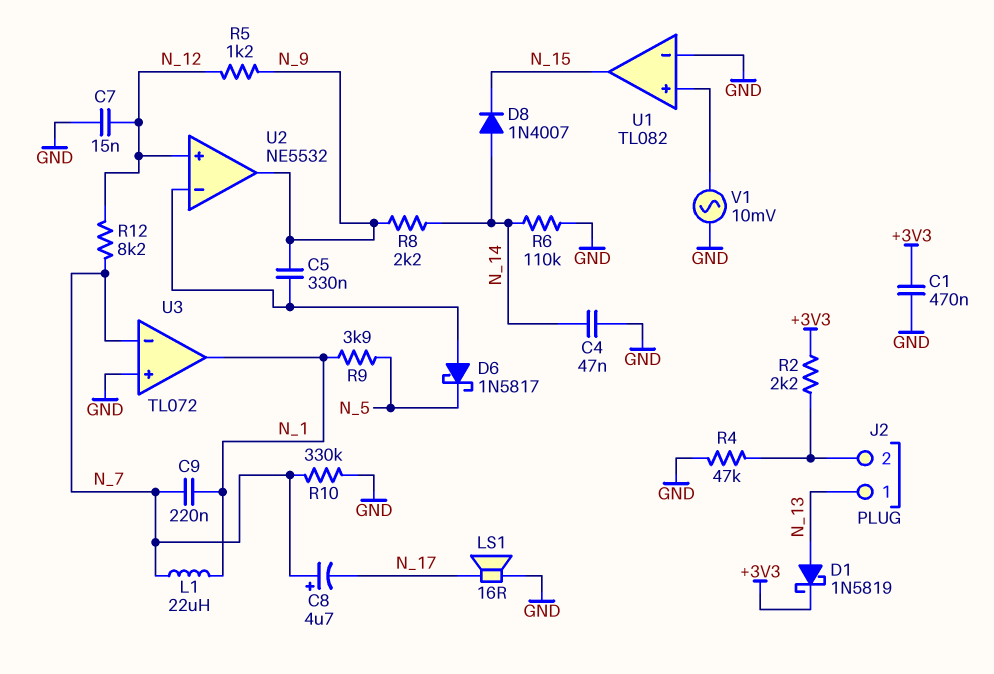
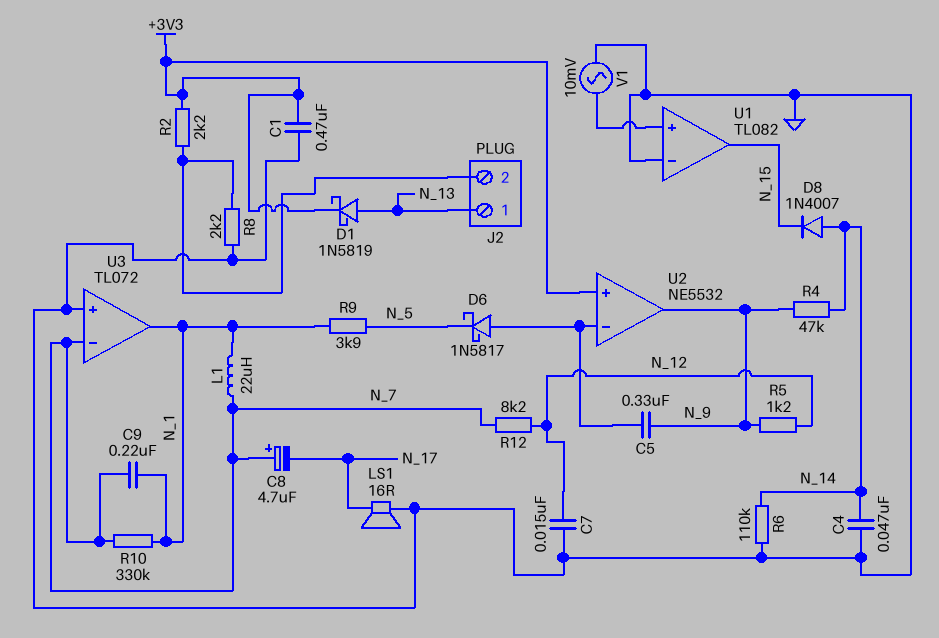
R4: 47k (GND, J2/2) -> 47k (N_9, N_14)
R8: 2.2k (N_9, N_14) -> 2.2k (GND, J2/2)
R10: 330k (GND, N_7) -> 330k (N_1, N_7)
U2 pin in+: N_12 -> +3V3

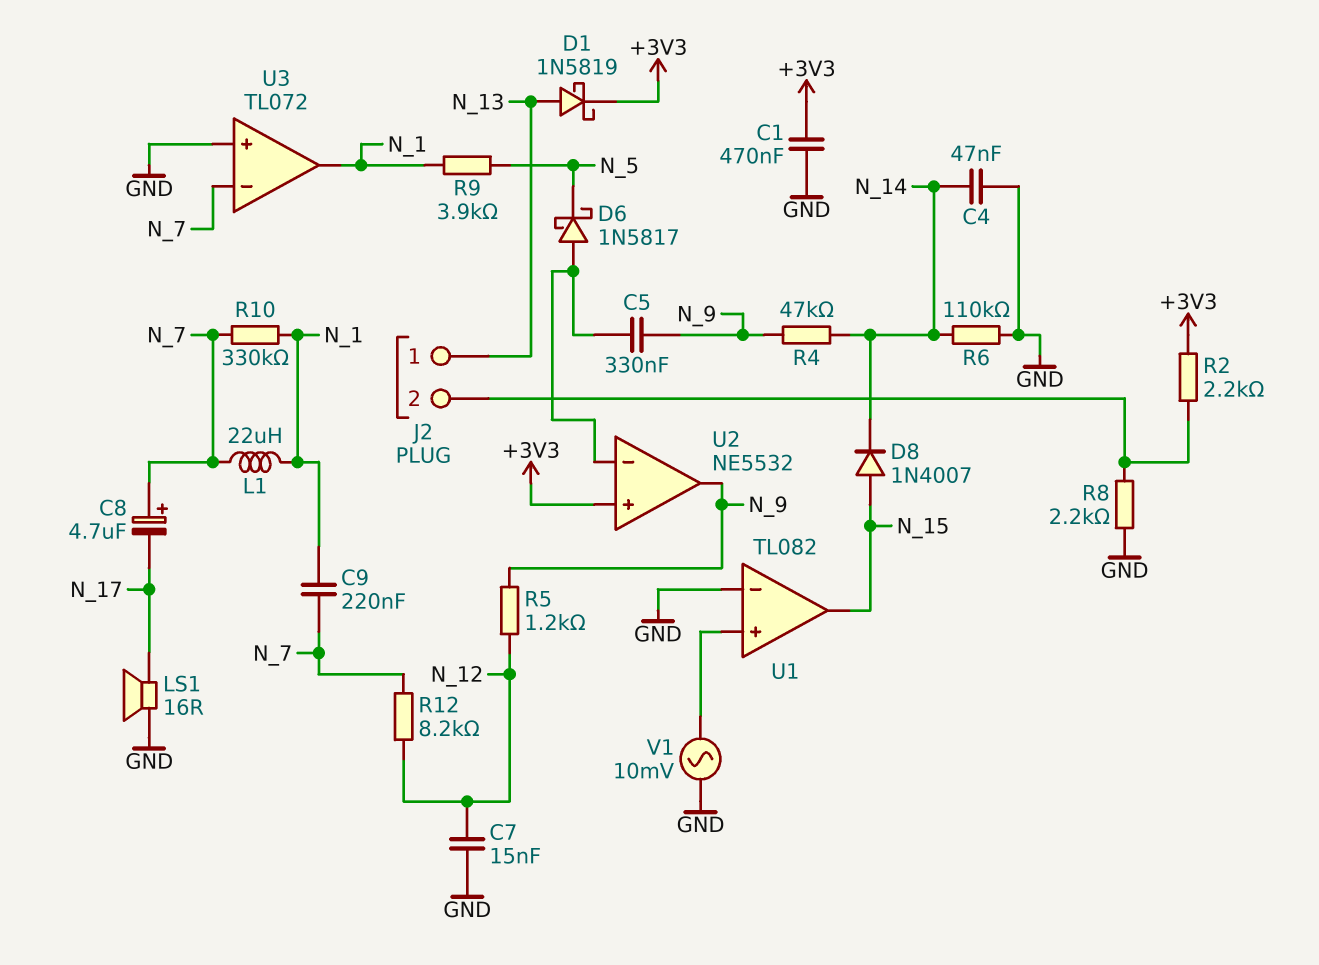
D8: diode 1N4007 (A N_14, K N_15) -> diode 1N4007 (A N_15, K N_14)

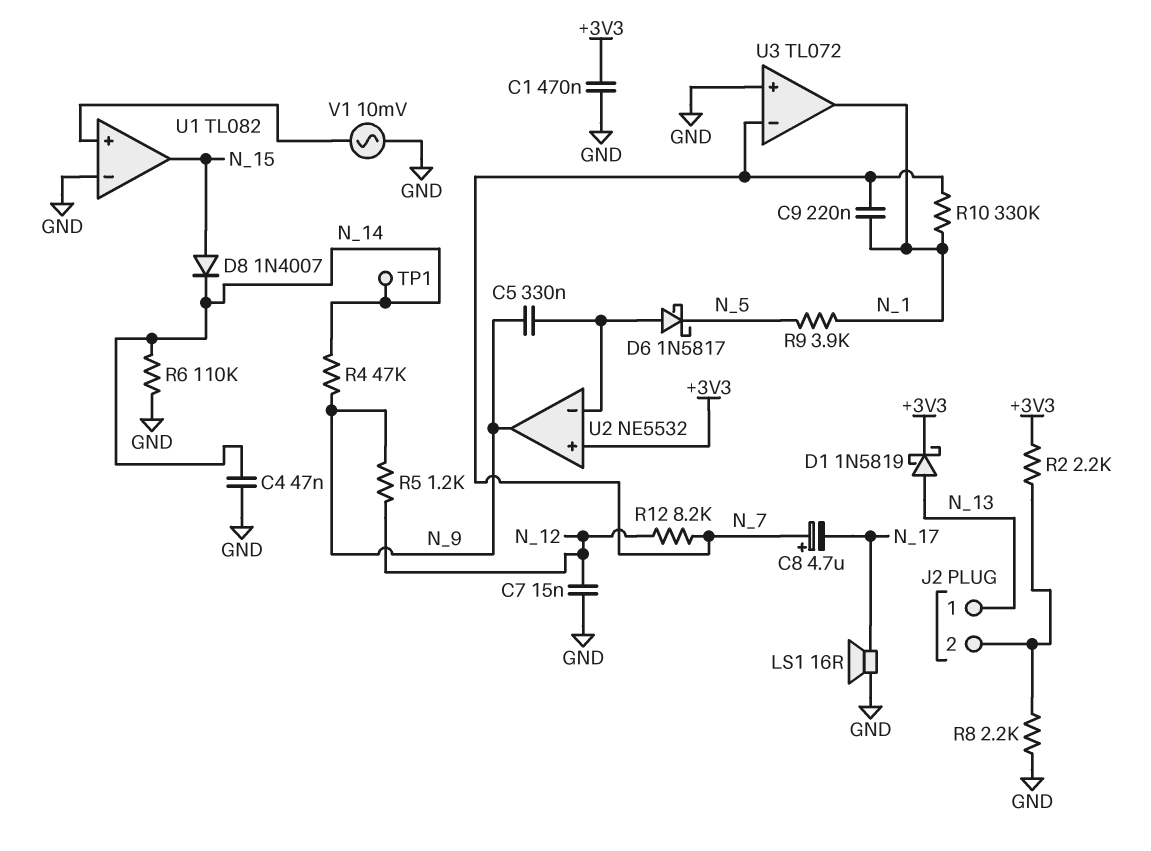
L1: 22uH (N_1, N_7) -> none
TP1: none -> test point (N_14)

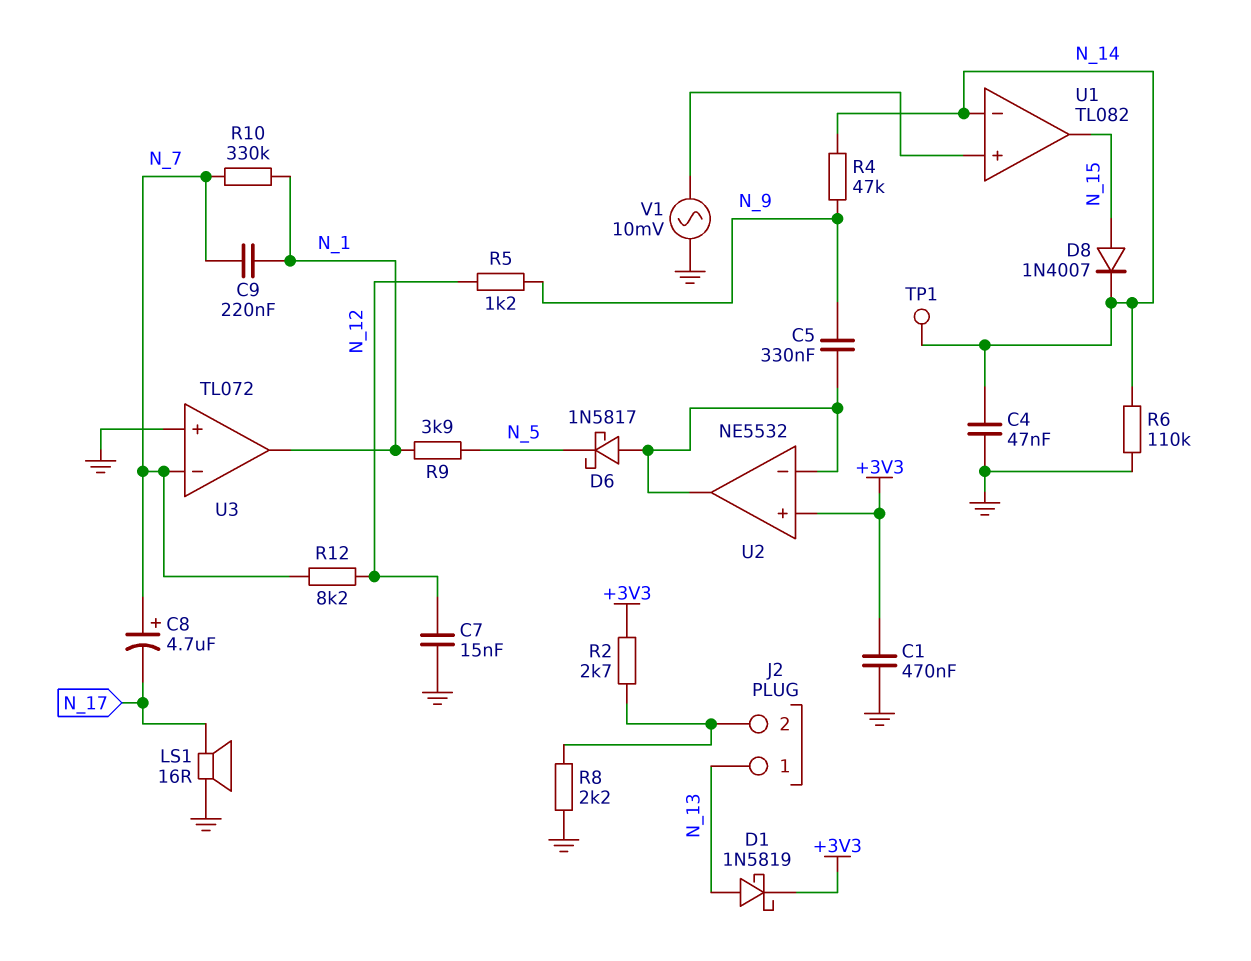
R2: 2.2k (+3V3, J2/2) -> 2.7k (+3V3, J2/2)
U1 pin in-: GND -> N_14
U2 pin out: N_9 -> U2/in-

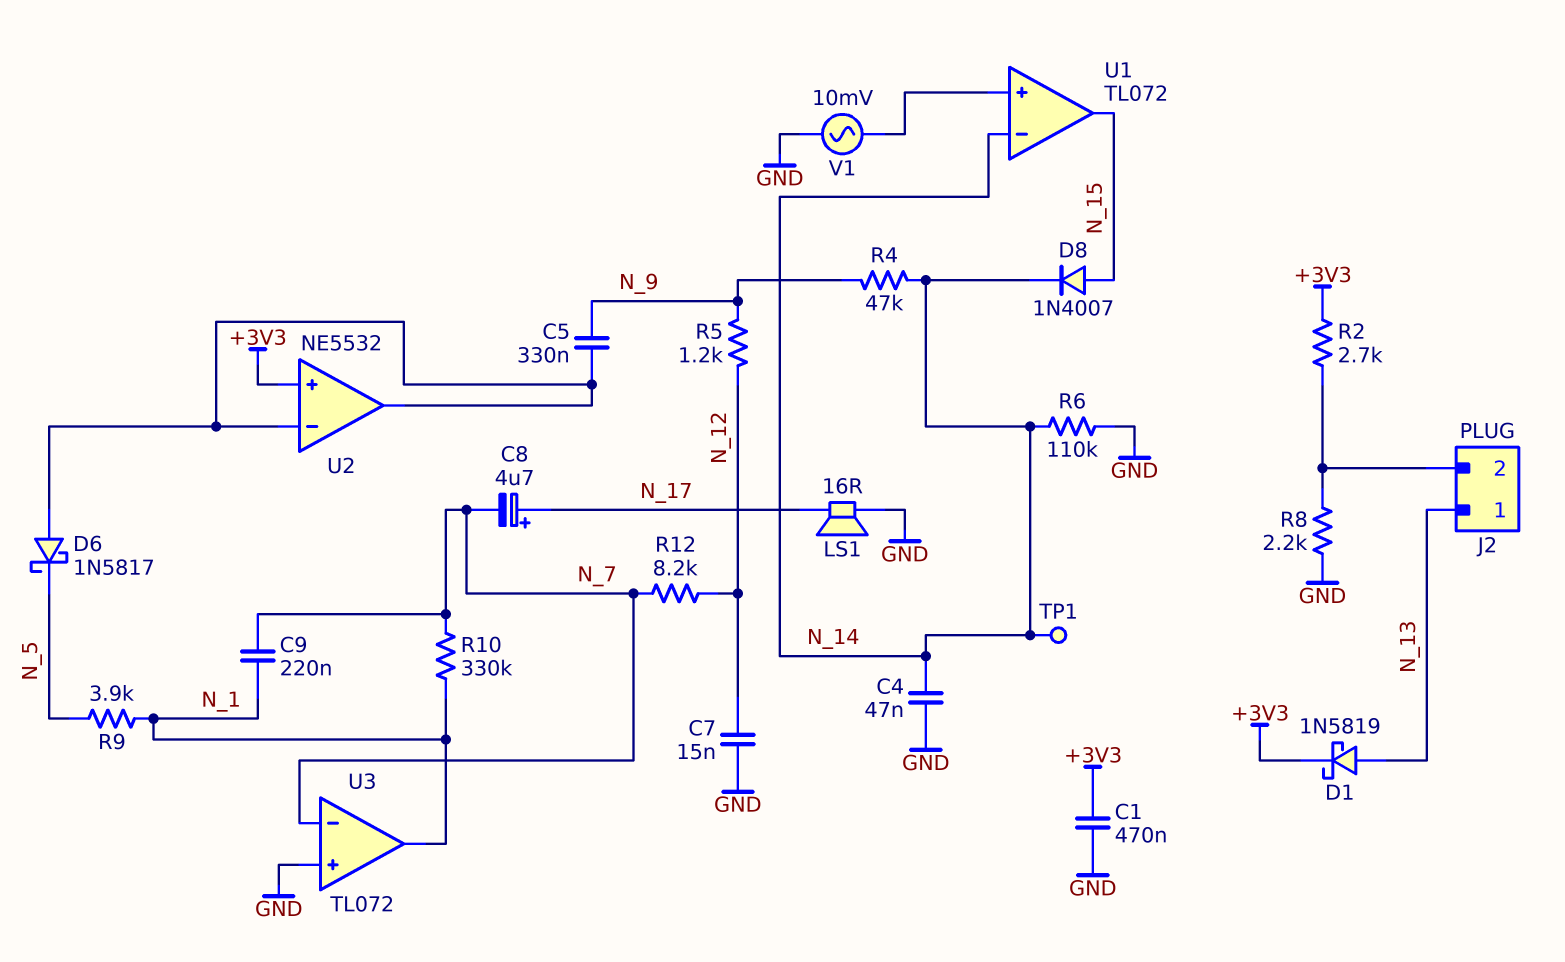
C8: 4.7uF (plus N_7, minus N_17) -> 4.7uF (plus N_17, minus N_7)
U1: TL082 -> TL072

